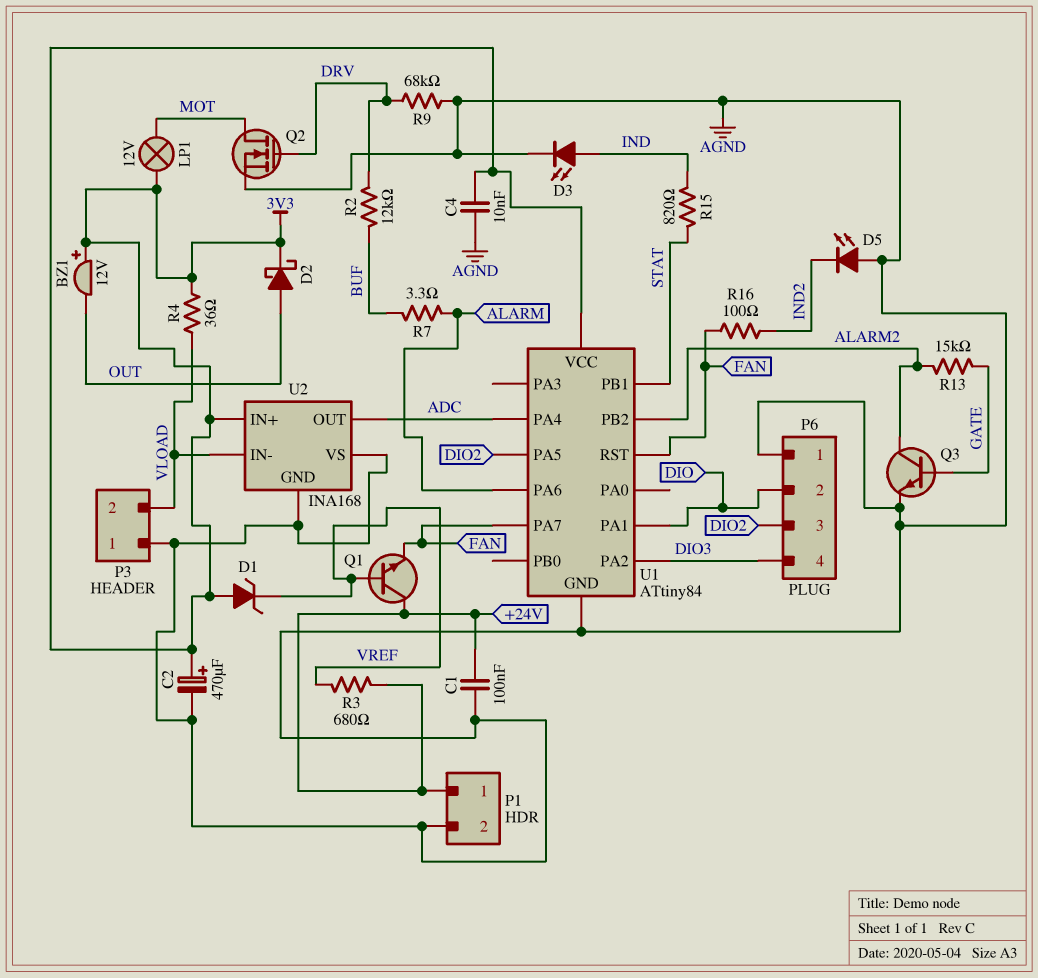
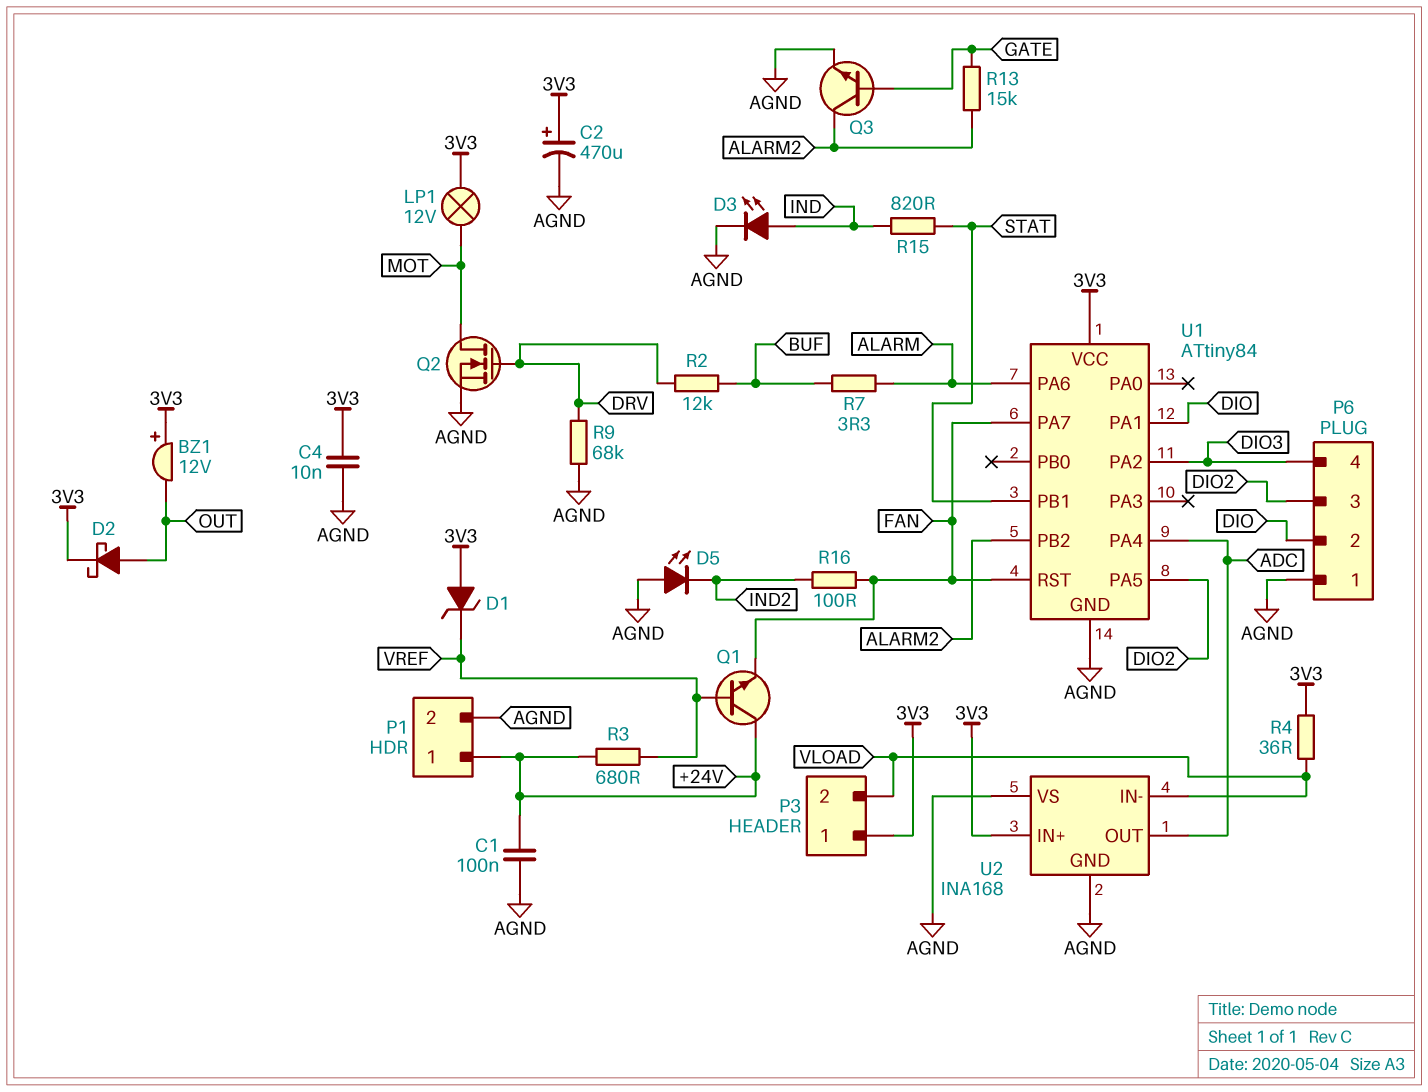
P3 pin 1: AGND -> 3V3

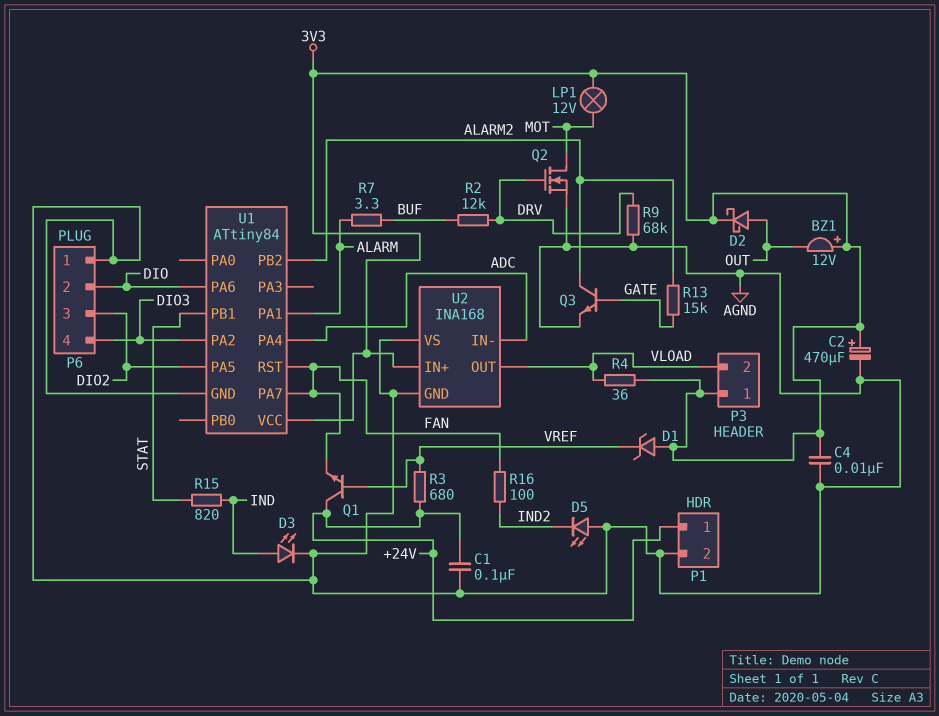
U1 pin PA1: DIO -> ALARM
U1 pin PA6: ALARM -> DIO
U2 pin IN-: VLOAD -> ADC
U2 pin OUT: ADC -> VLOAD

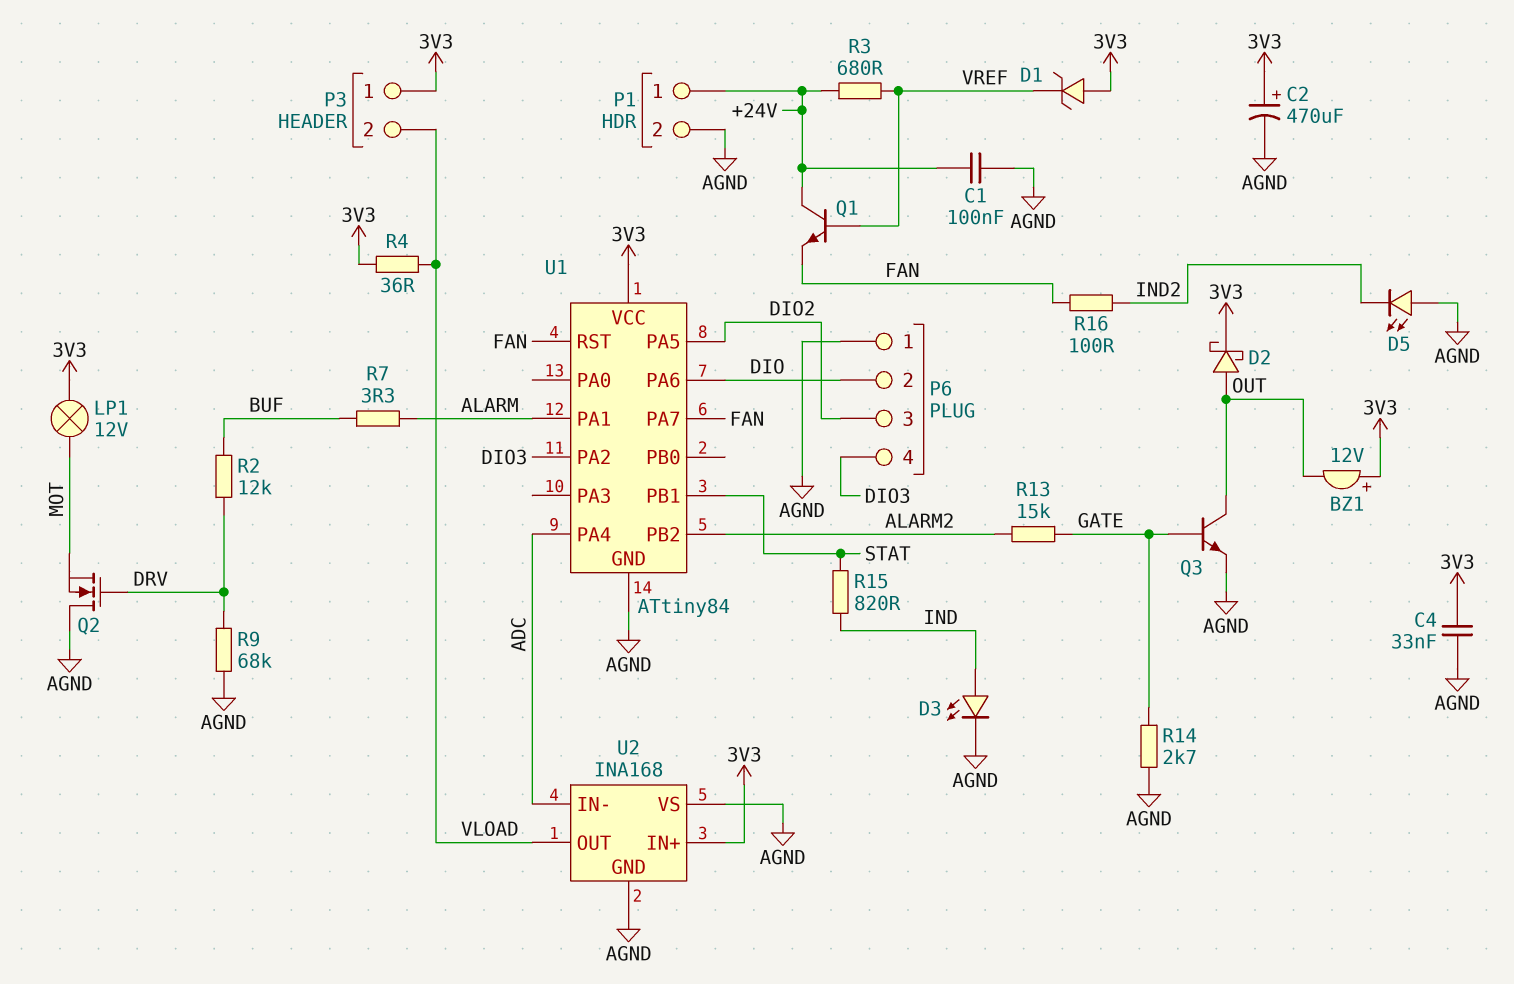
C4: 10nF (3V3, AGND) -> 33nF (3V3, AGND)
Q2: NMOS (G DRV, D MOT, S AGND) -> NMOS (G DRV, D AGND, S MOT)
Q3: NPN (B GATE, C ALARM2, E AGND) -> NPN (B GATE, C OUT, E AGND)
R14: none -> 2.7k (AGND, GATE)

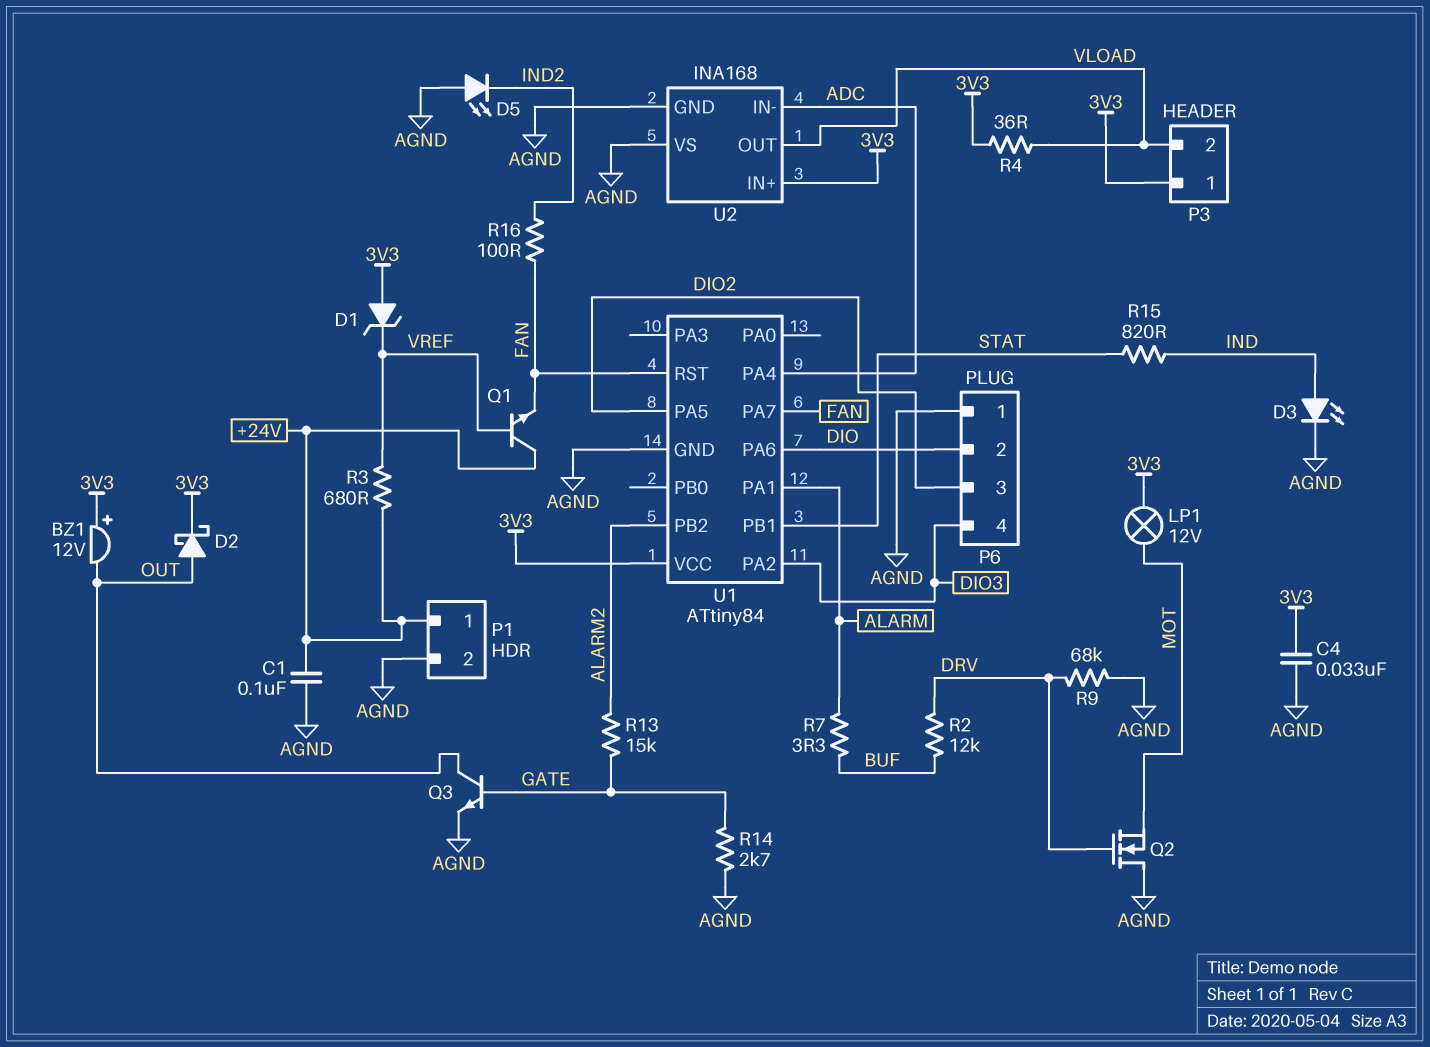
C2: 470uF (plus 3V3, minus AGND) -> none

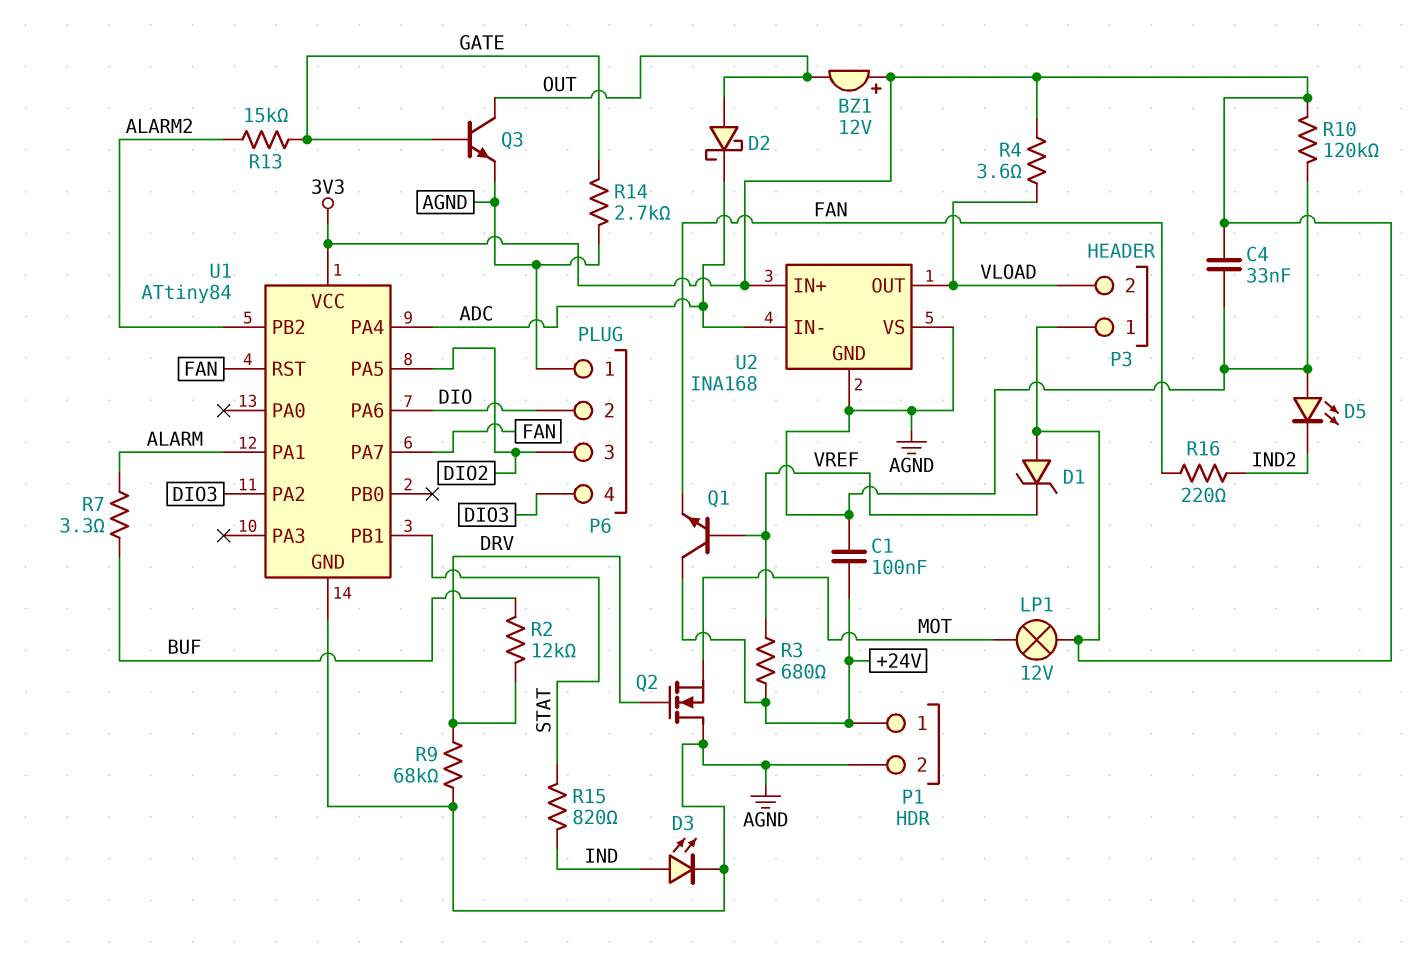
D2: schottky (A OUT, K 3V3) -> schottky (A OUT, K ADC)
R4: 36 (3V3, VLOAD) -> 3.6 (3V3, VLOAD)
R10: none -> 120k (3V3, AGND)
R16: 100 (FAN, IND2) -> 220 (FAN, IND2)

